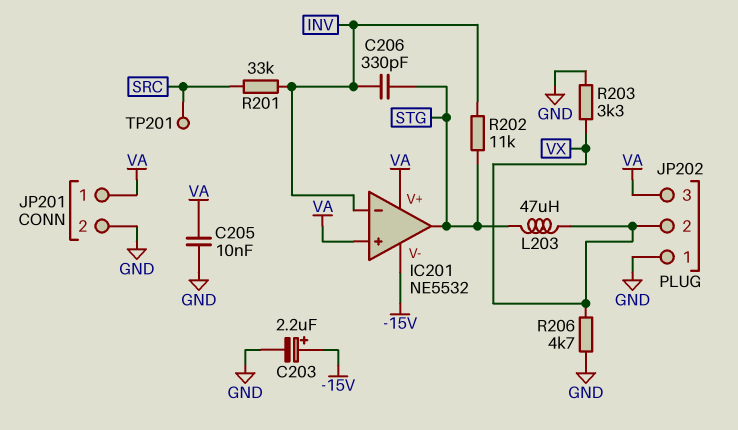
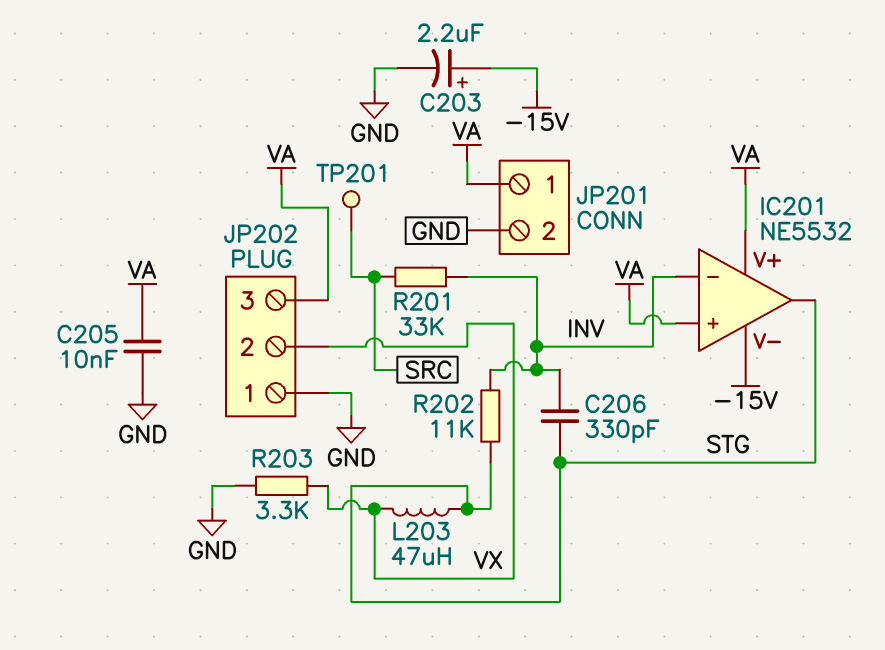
R206: 4.7k (GND, VX) -> none

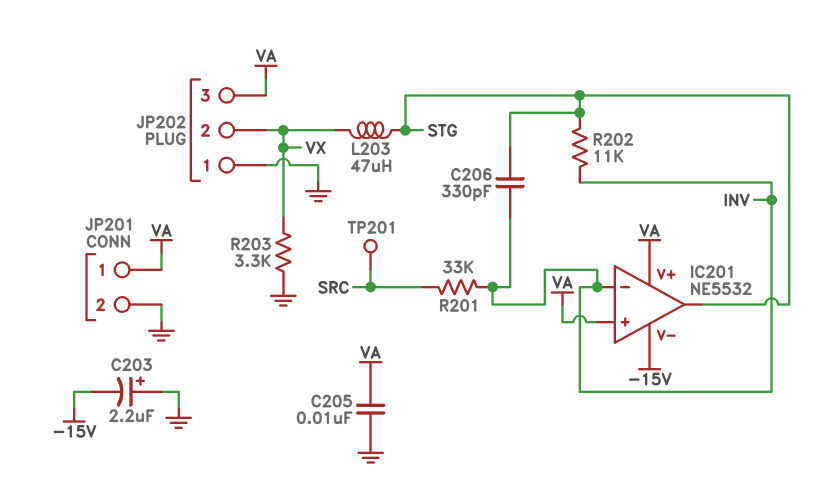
C203: 2.2uF (plus -15V, minus GND) -> 2.2uF (plus GND, minus -15V)

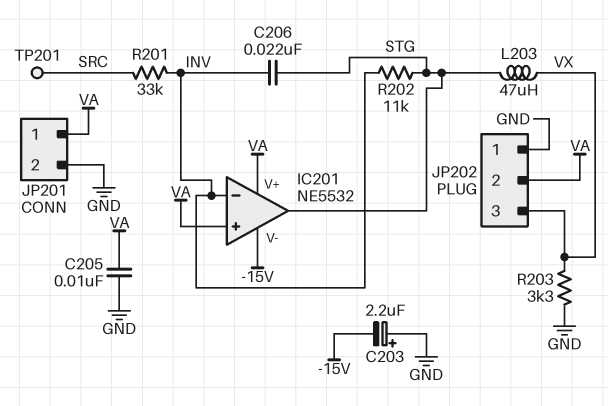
C206: 330pF (INV, STG) -> 22nF (INV, STG)
JP202 pin 2: VX -> VA
JP202 pin 3: VA -> VX

